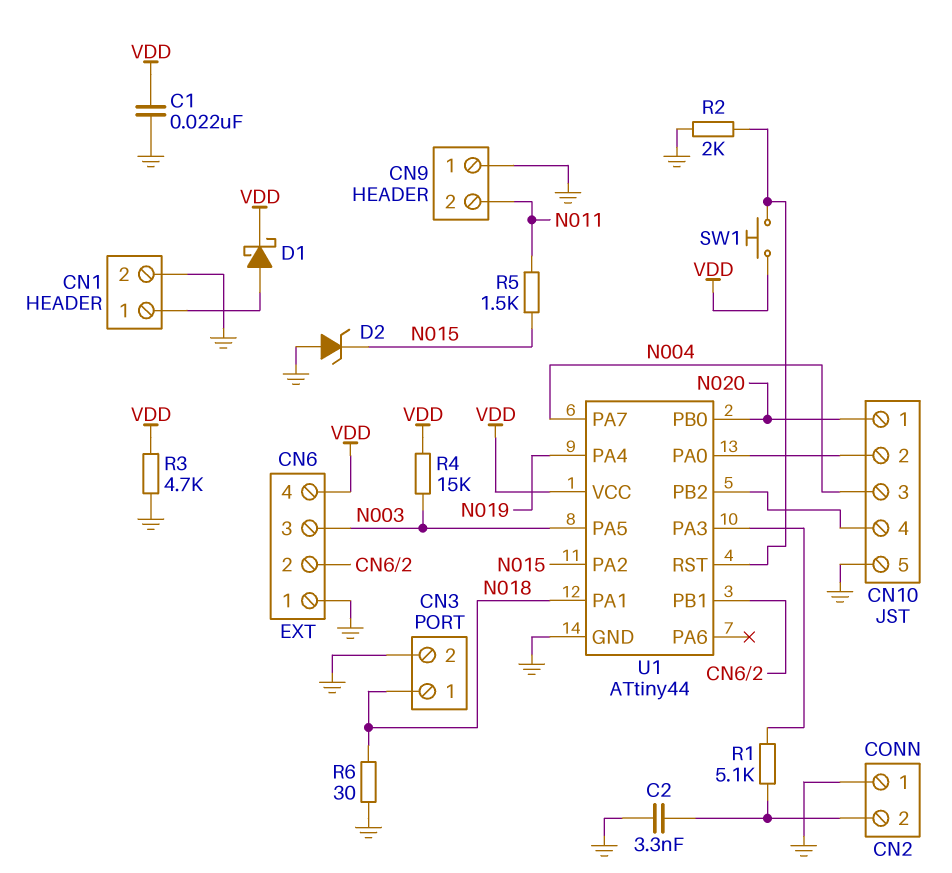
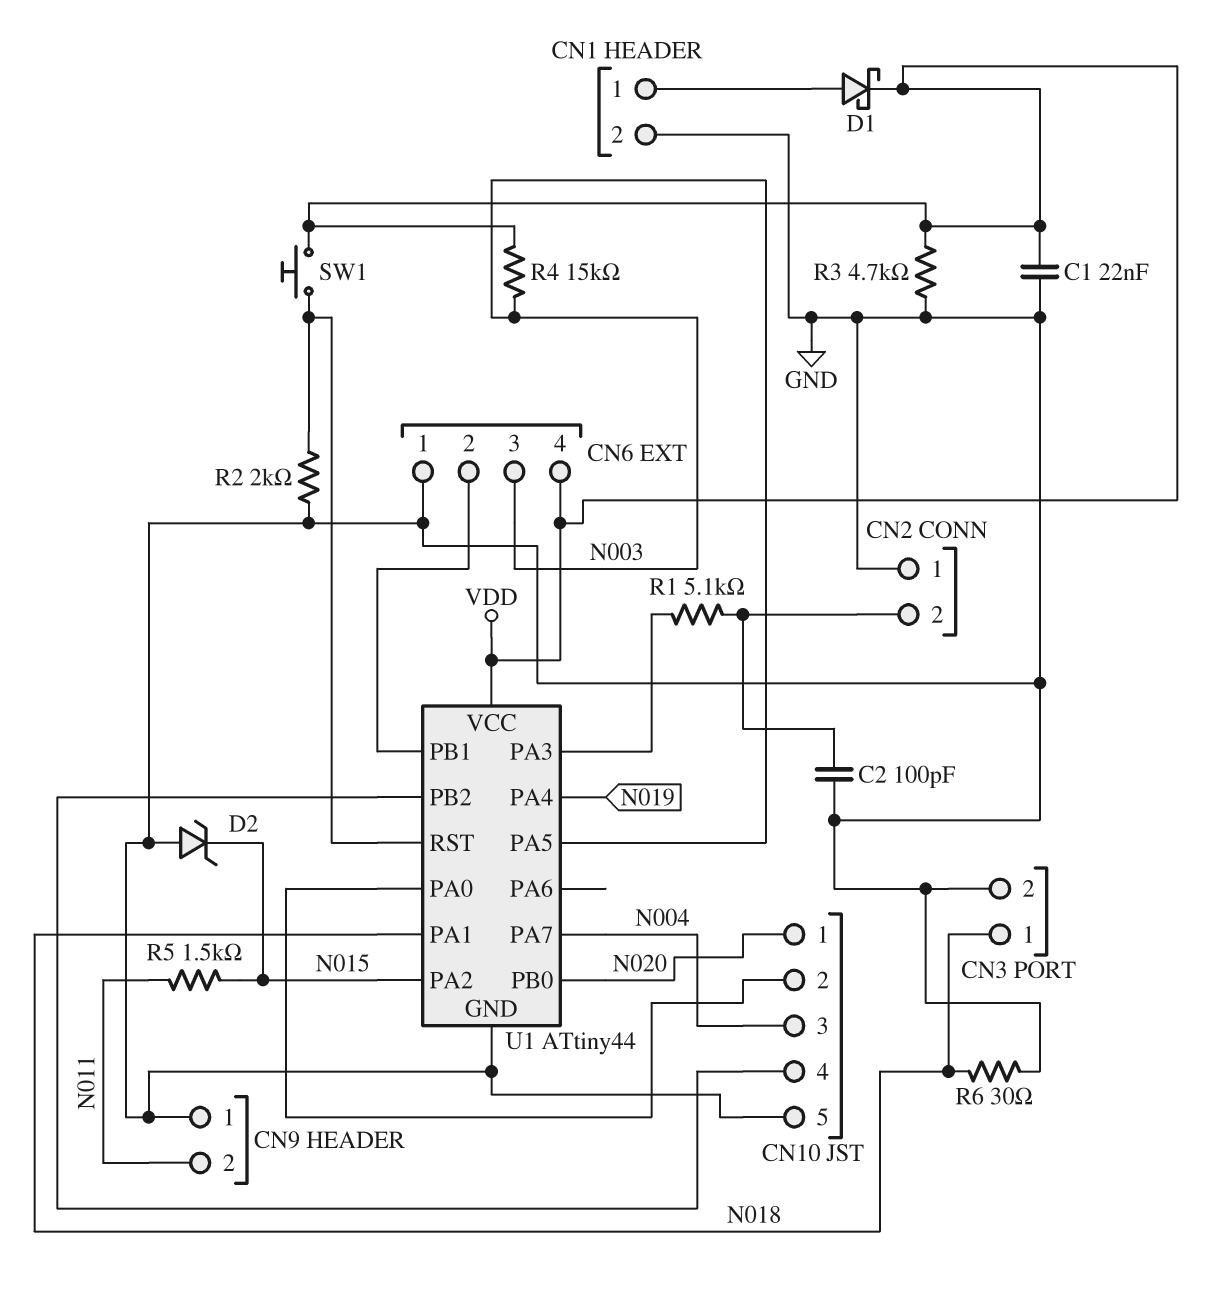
C2: 3.3nF (CN2/2, GND) -> 100pF (CN2/2, GND)

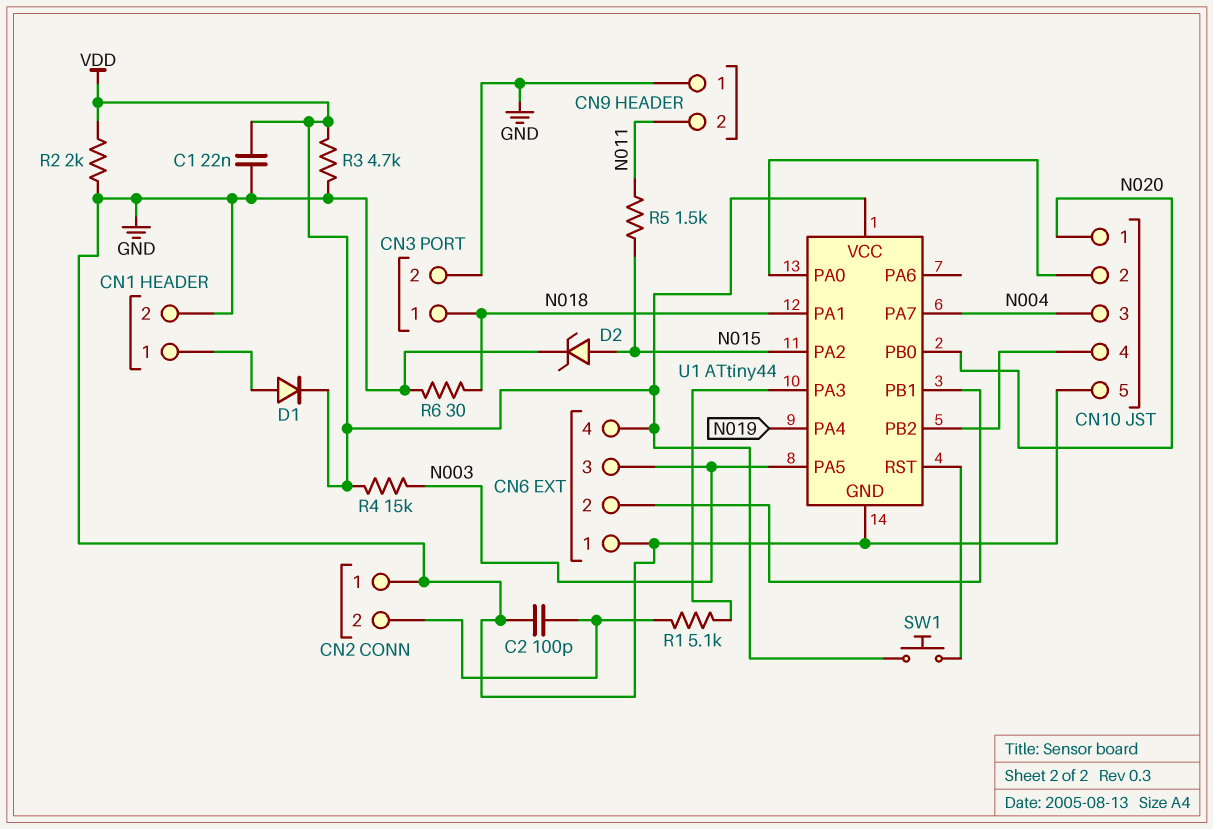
D1: schottky (A CN1/1, K VDD) -> diode (A CN1/1, K VDD)
D2: zener (A GND, K N015) -> zener (A N015, K GND)
R2: 2k (GND, U1/RST) -> 2k (GND, VDD)

